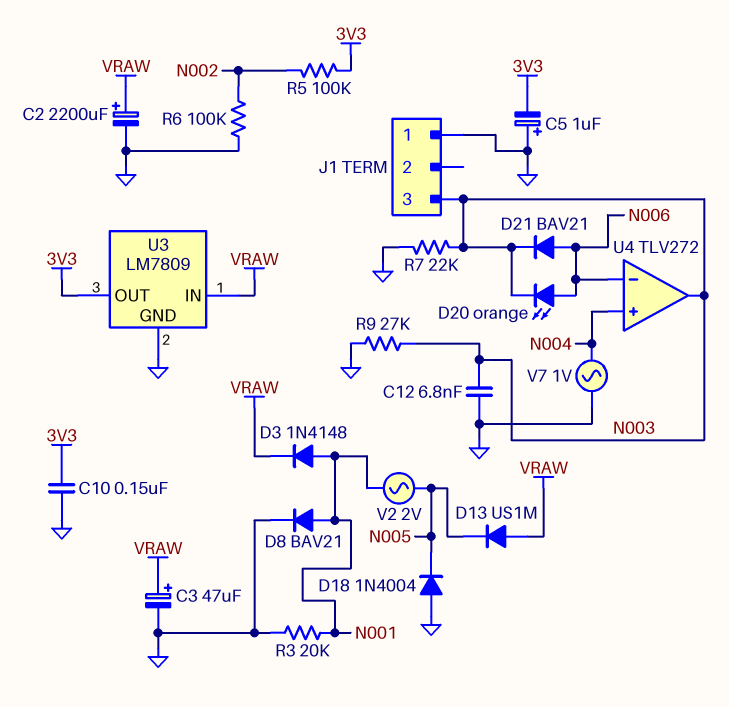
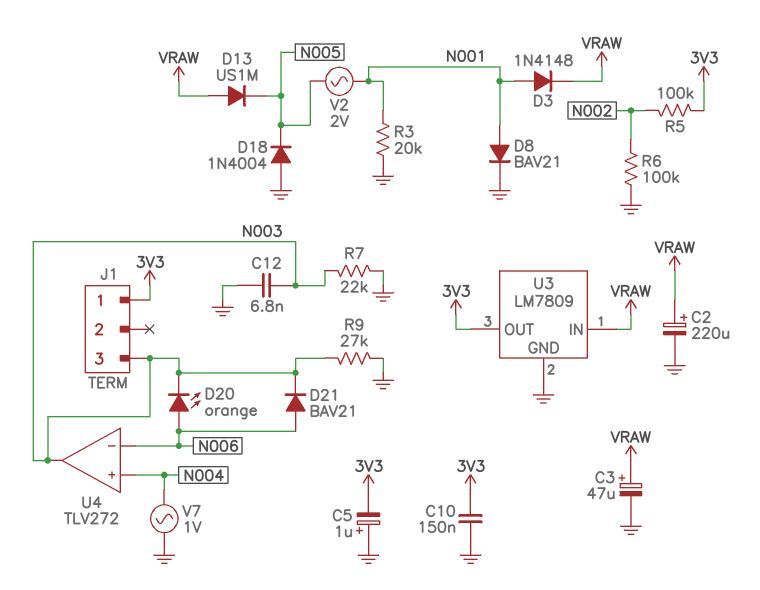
C2: 2200uF (plus VRAW, minus GND) -> 220uF (plus VRAW, minus GND)
J1 pin 1: GND -> 3V3

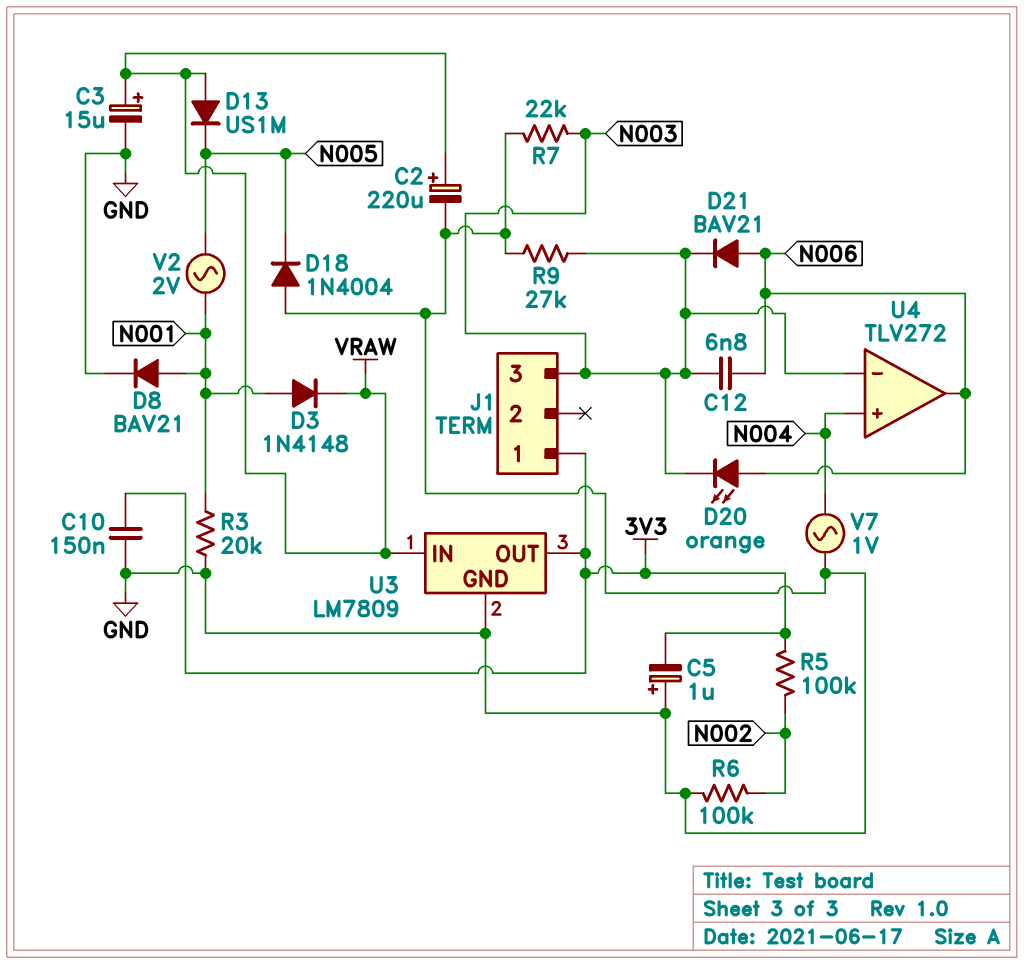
C3: 47uF (plus VRAW, minus GND) -> 15uF (plus VRAW, minus GND)
C12: 6.8nF (GND, N003) -> 6.8nF (N003, N006)
U4 pin in-: N006 -> N003
U4 pin out: N003 -> N006

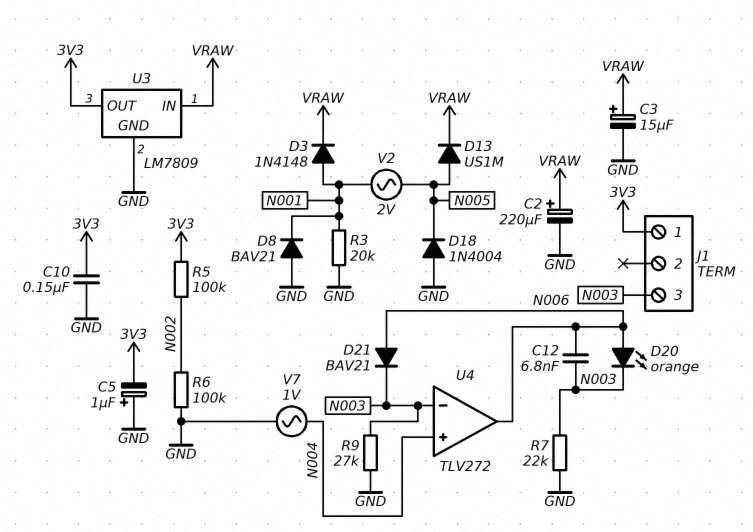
D8: diode BAV21 (A N001, K GND) -> diode BAV21 (A GND, K N001)
D13: diode US1M (A VRAW, K N005) -> diode US1M (A N005, K VRAW)

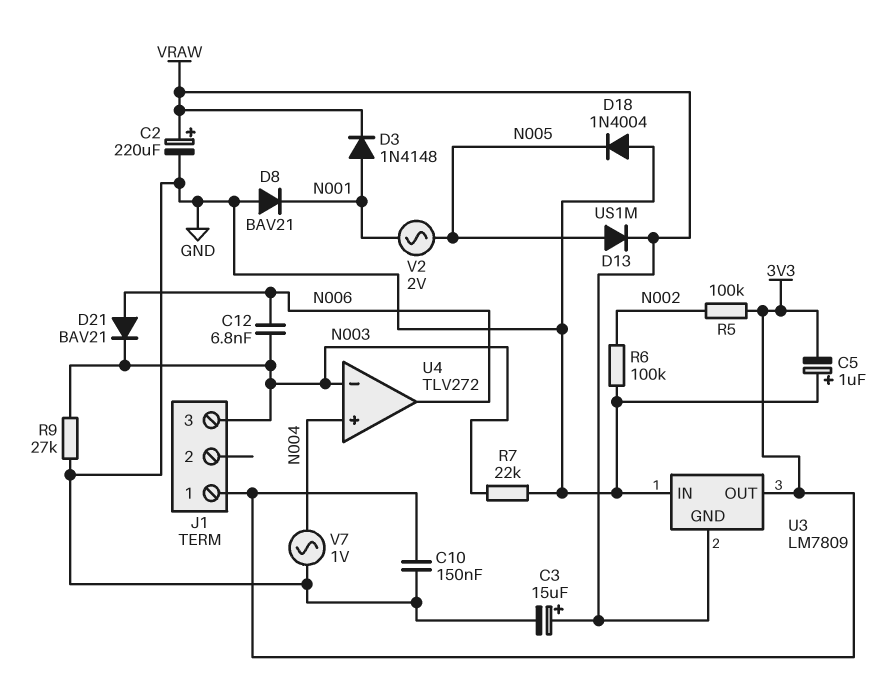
D20: LED orange (A N006, K N003) -> none
R3: 20k (GND, N001) -> none
U3 pin GND: GND -> VRAW
U3 pin IN: VRAW -> GND

